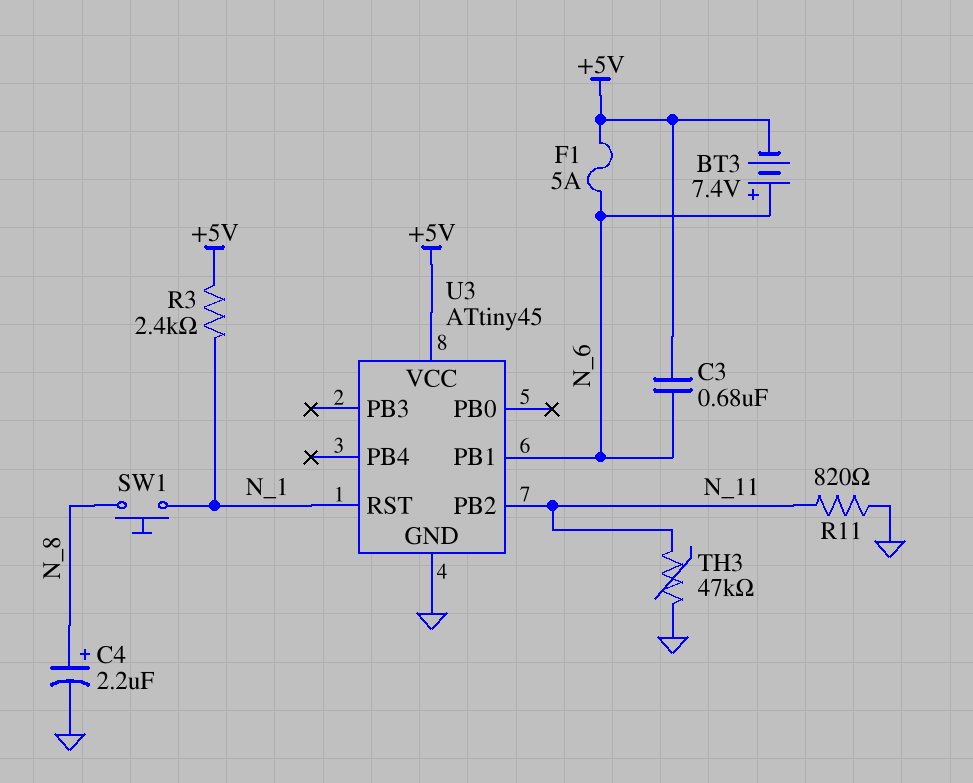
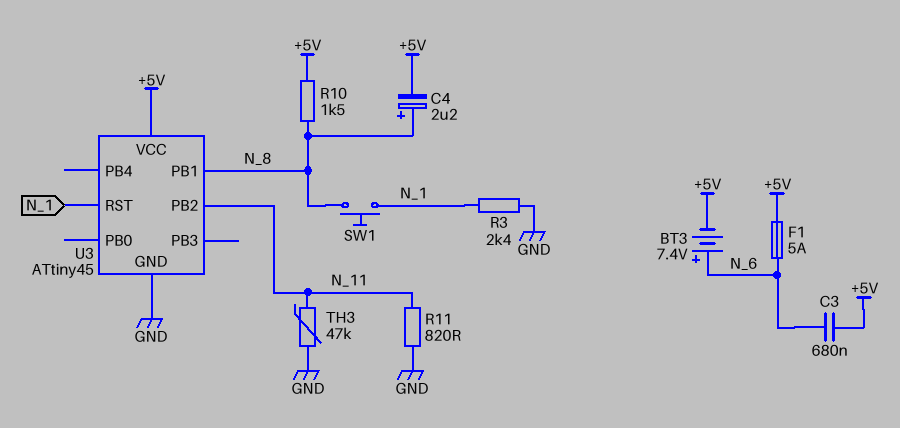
C4: 2.2uF (plus N_8, minus GND) -> 2.2uF (plus N_8, minus +5V)
R3: 2.4k (+5V, N_1) -> 2.4k (GND, N_1)
R10: none -> 1.5k (+5V, N_8)
U3 pin PB1: N_6 -> N_8

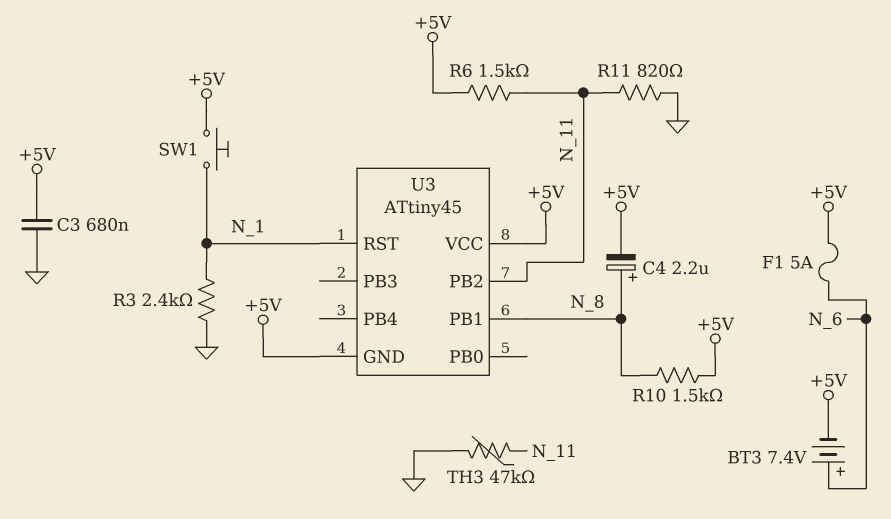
C3: 680nF (+5V, N_6) -> 680nF (+5V, GND)
R6: none -> 1.5k (+5V, N_11)
SW1: button (N_1, N_8) -> button (+5V, N_1)
U3 pin GND: GND -> +5V

